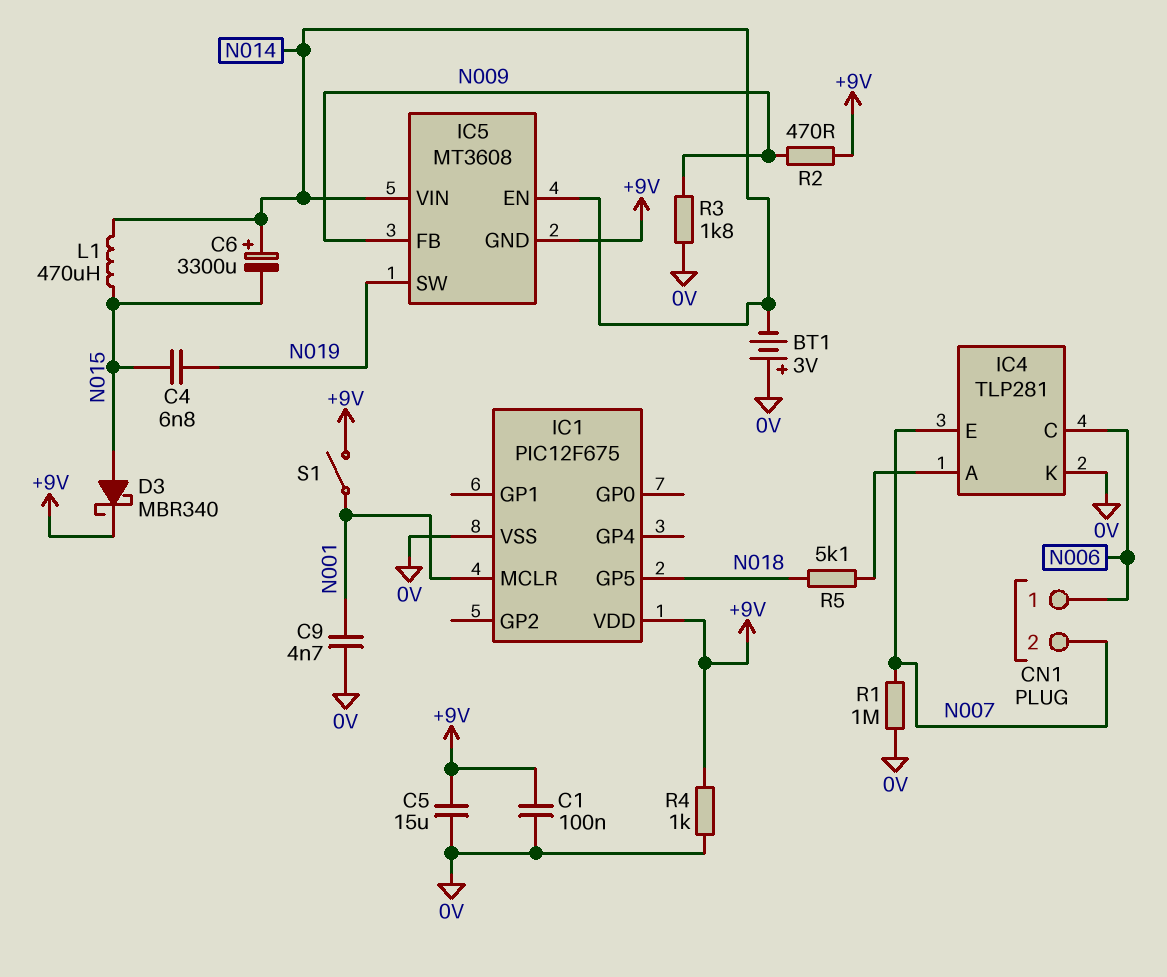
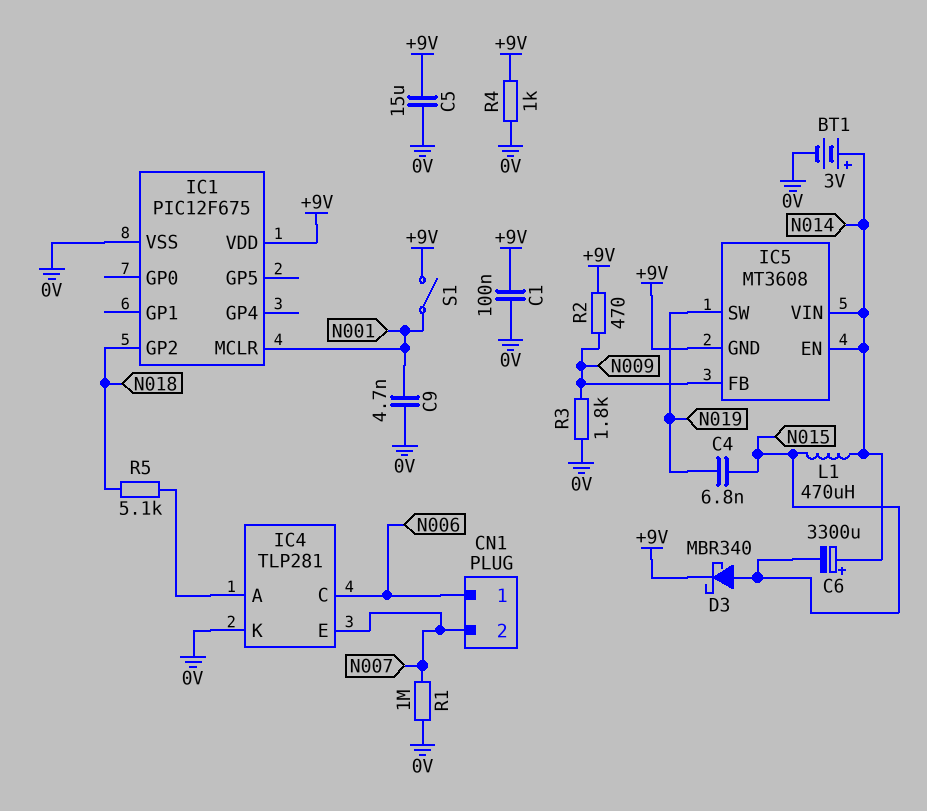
BT1: 3V (plus 0V, minus N014) -> 3V (plus N014, minus 0V)
IC1 pin GP2: none -> N018
IC1 pin GP5: N018 -> none

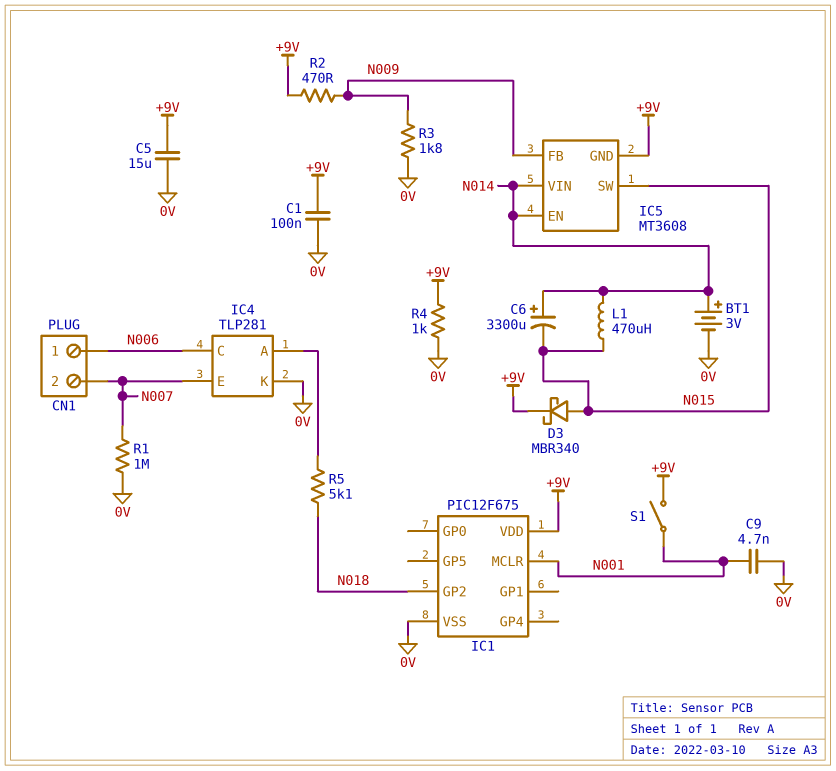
C4: 6.8nF (N015, N019) -> none
IC5 pin SW: N019 -> N015

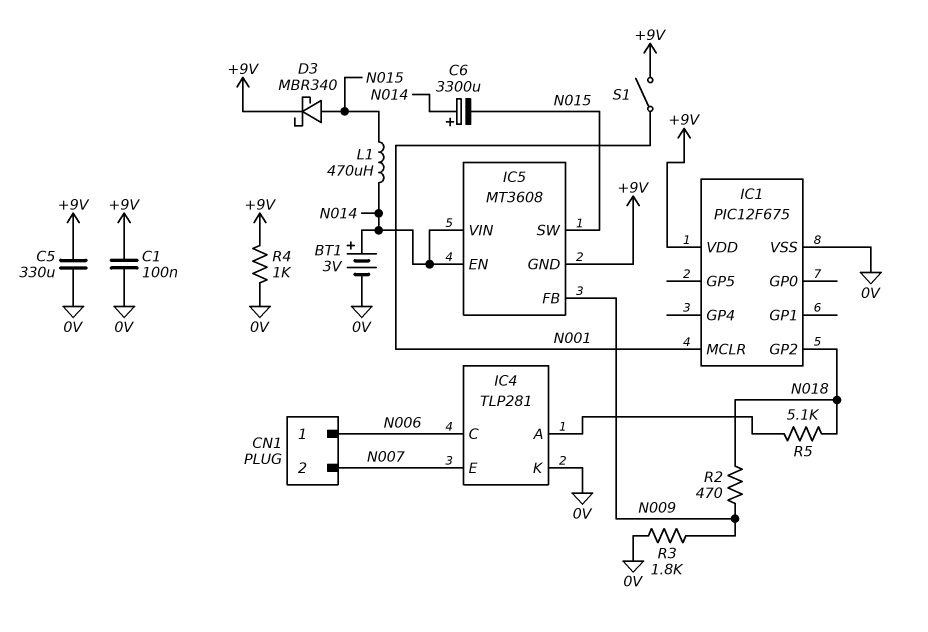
C5: 15uF (+9V, 0V) -> 330uF (+9V, 0V)
C9: 4.7nF (0V, N001) -> none
R1: 1M (0V, N007) -> none
R2: 470 (+9V, N009) -> 470 (N009, N018)

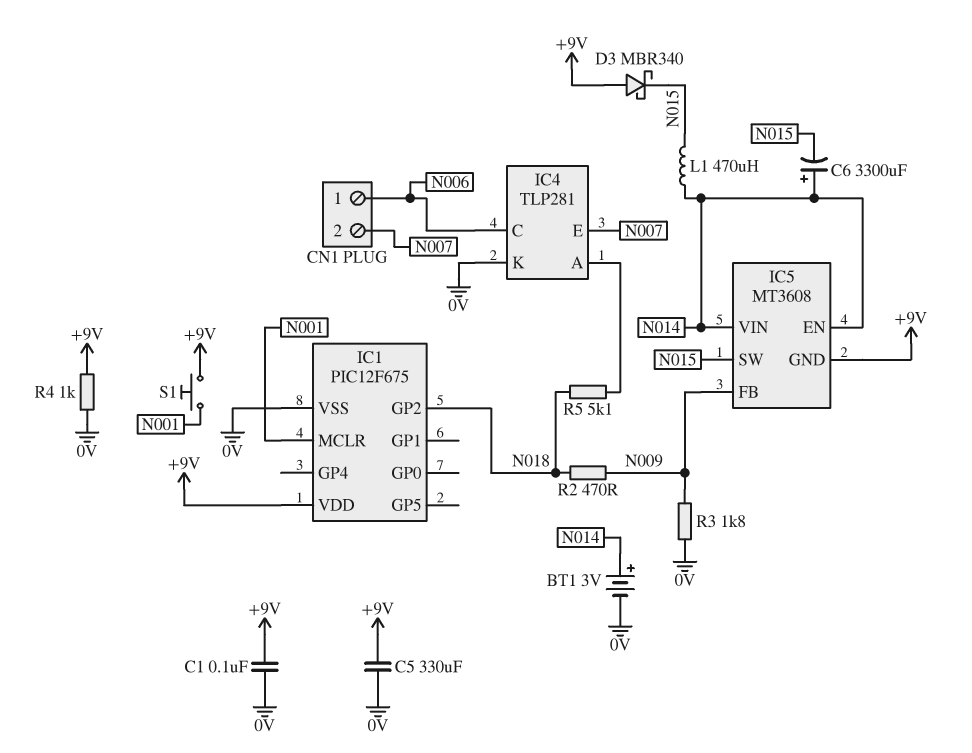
D3: schottky MBR340 (A N015, K +9V) -> schottky MBR340 (A +9V, K N015)
S1: switch (+9V, N001) -> button (+9V, N001)

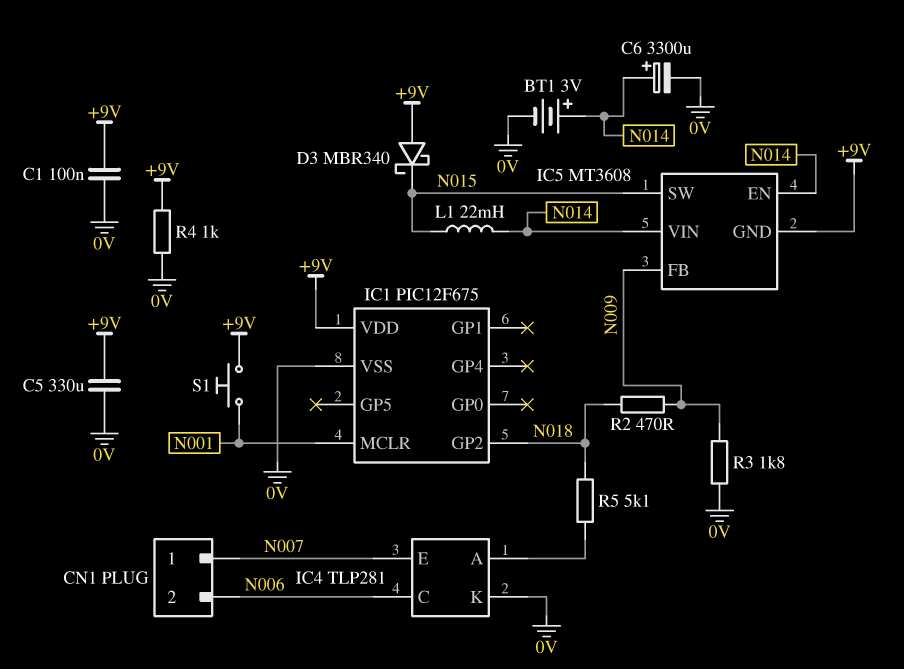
C6: 3300uF (plus N014, minus N015) -> 3300uF (plus N014, minus 0V)
CN1 pin 1: N006 -> N007
CN1 pin 2: N007 -> N006
L1: 470uH (N014, N015) -> 22mH (N014, N015)

